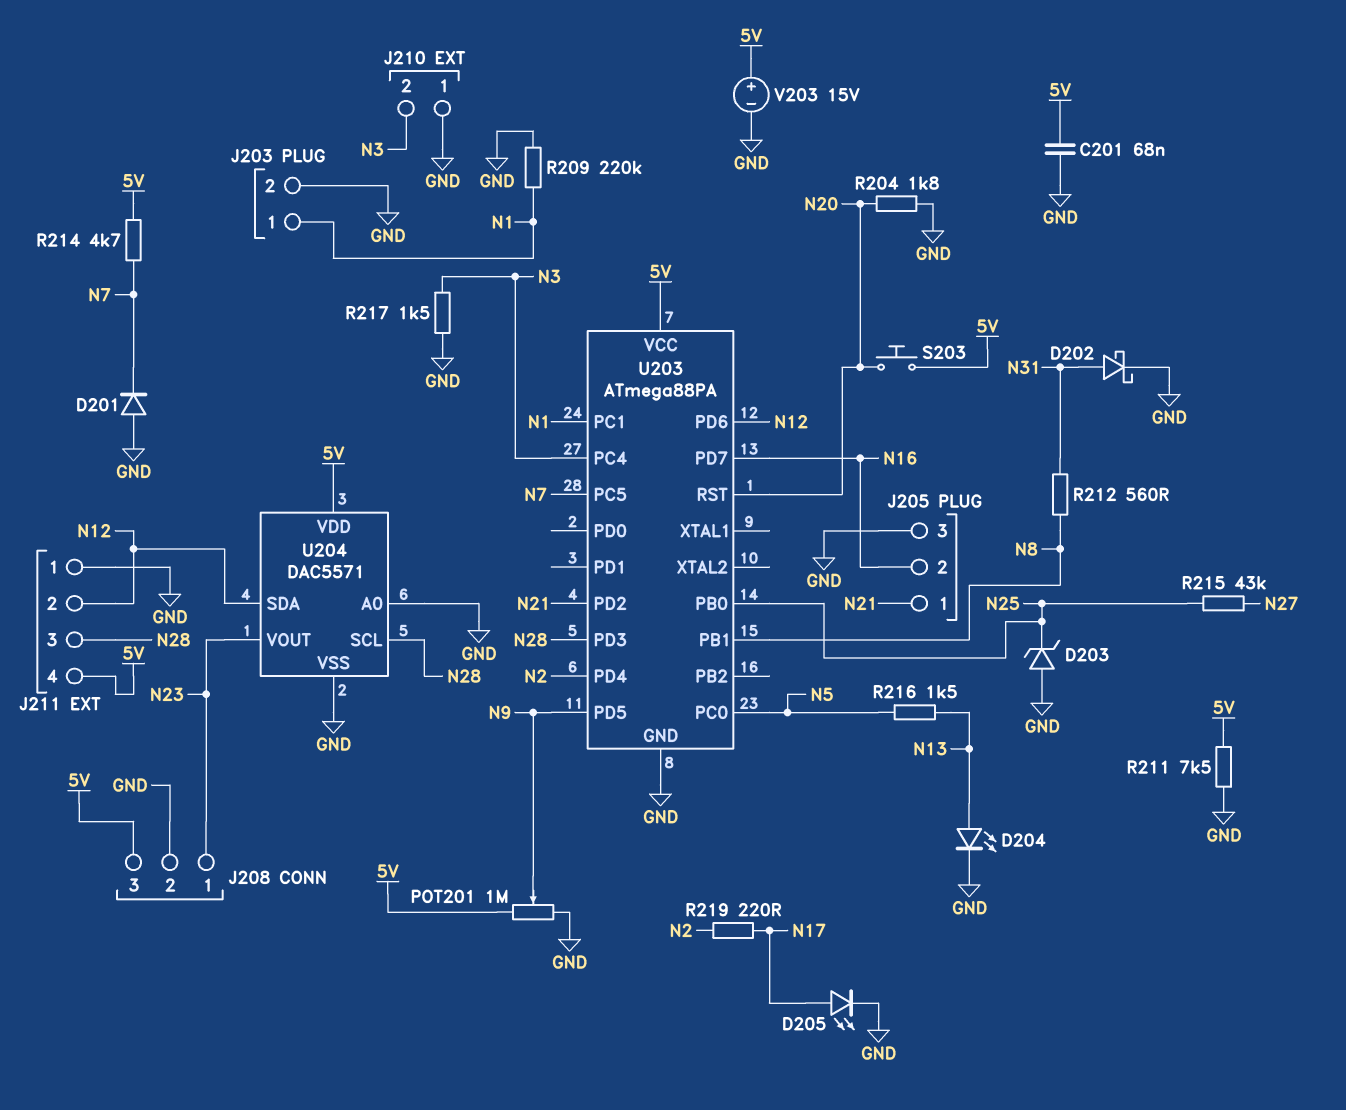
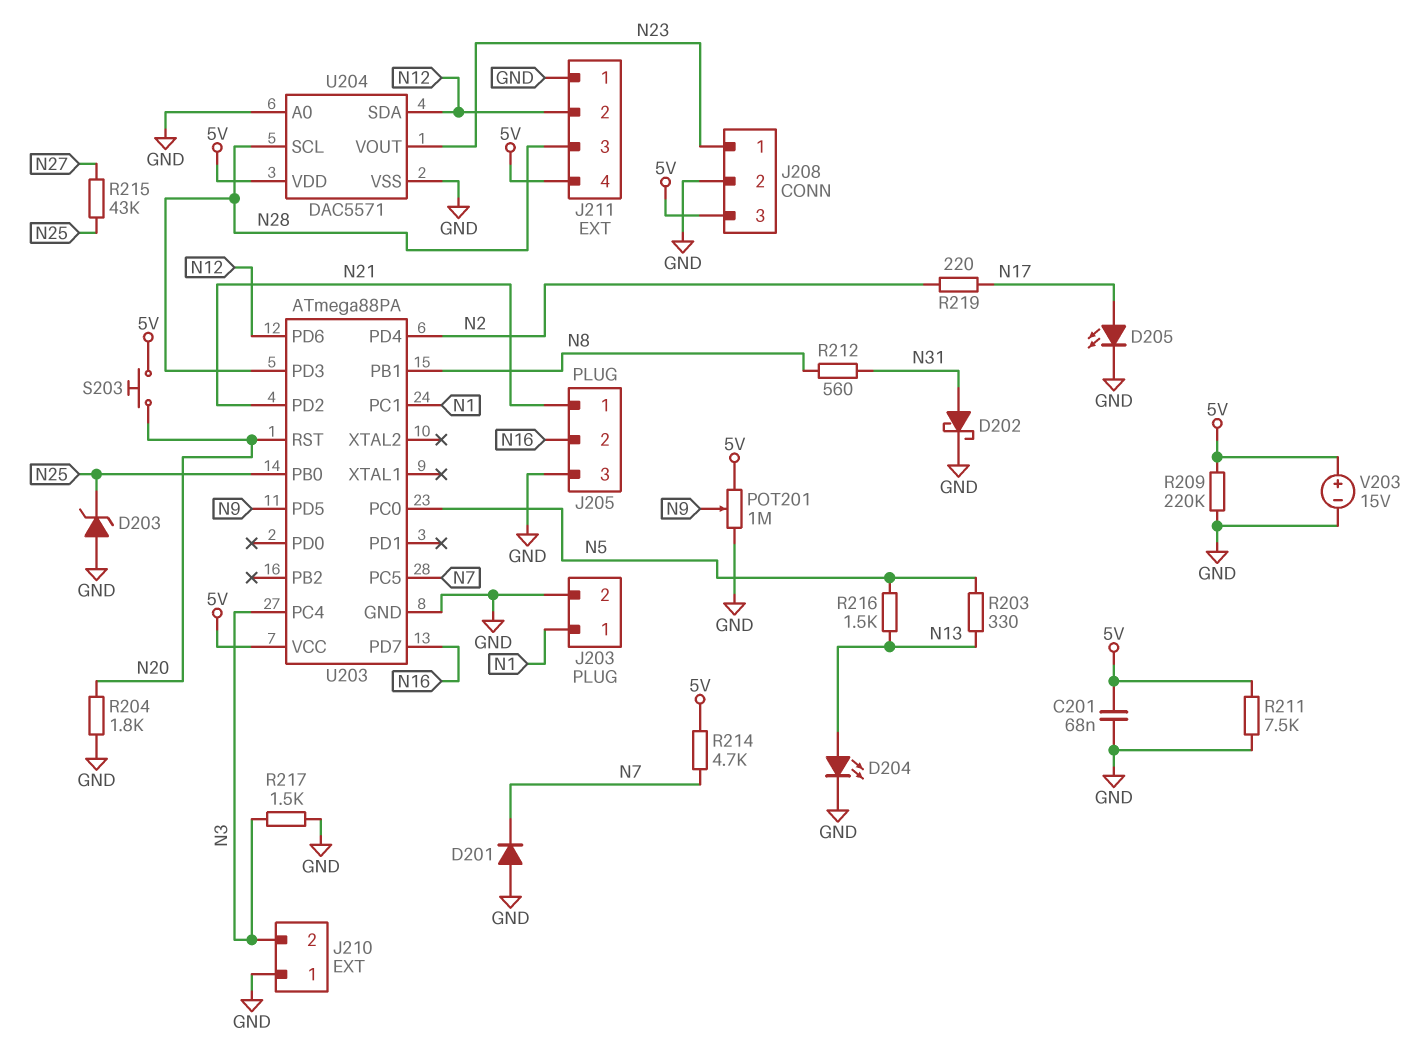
R203: none -> 330 (N5, N13)
R209: 220k (GND, N1) -> 220k (5V, GND)

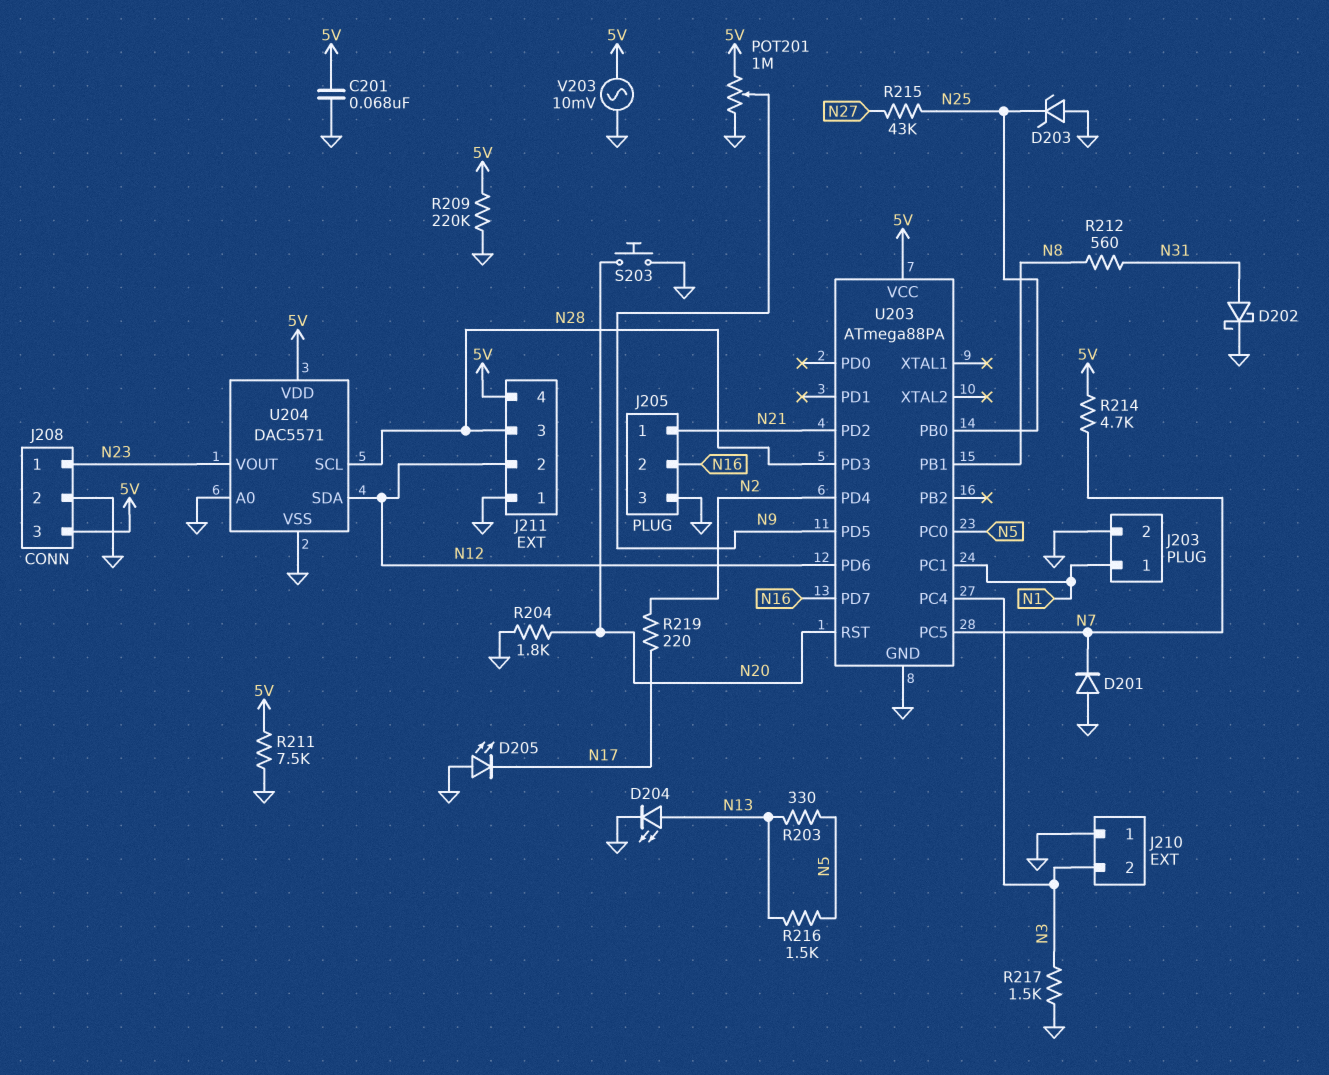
D205: LED (A N17, K GND) -> LED (A GND, K N17)
S203: button (5V, N20) -> button (GND, N20)
V203: 15V (plus 5V, minus GND) -> AC 10mV (5V, GND)

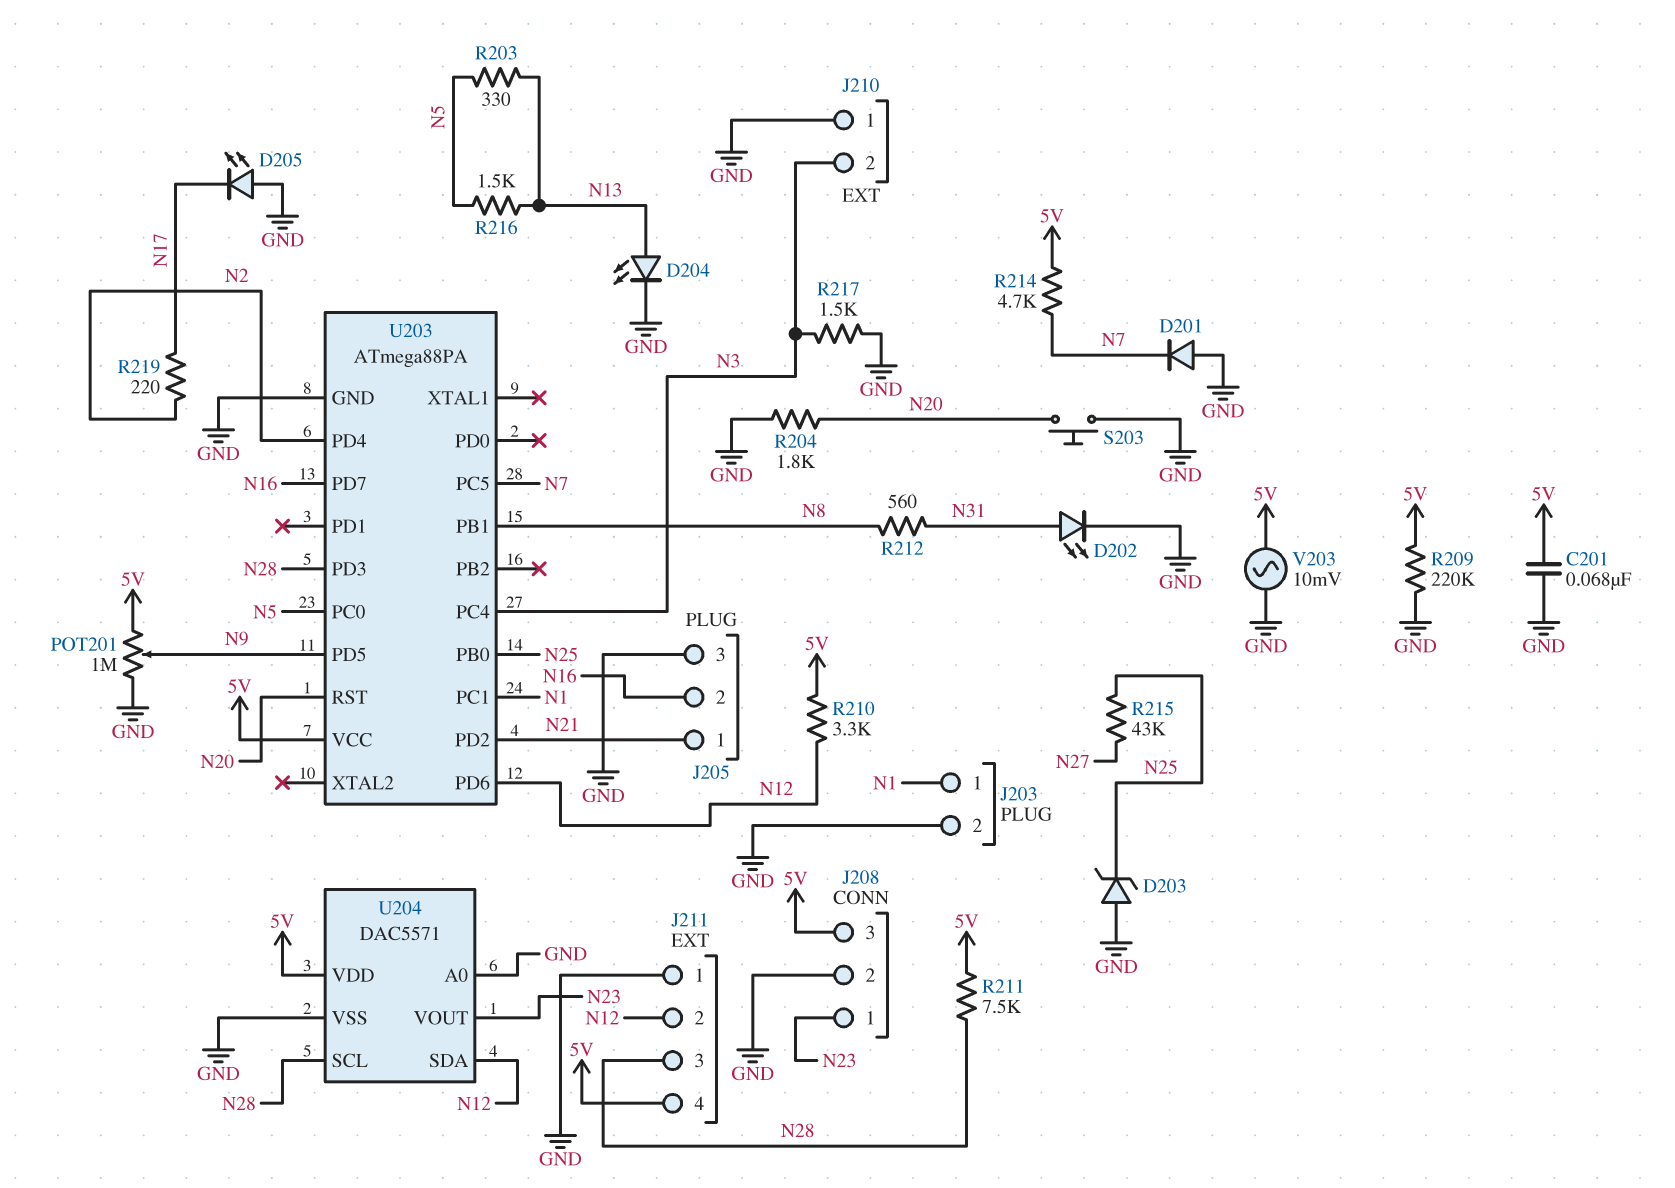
D202: schottky (A N31, K GND) -> LED (A N31, K GND)
R210: none -> 3.3k (5V, N12)
R211: 7.5k (5V, GND) -> 7.5k (5V, N28)

